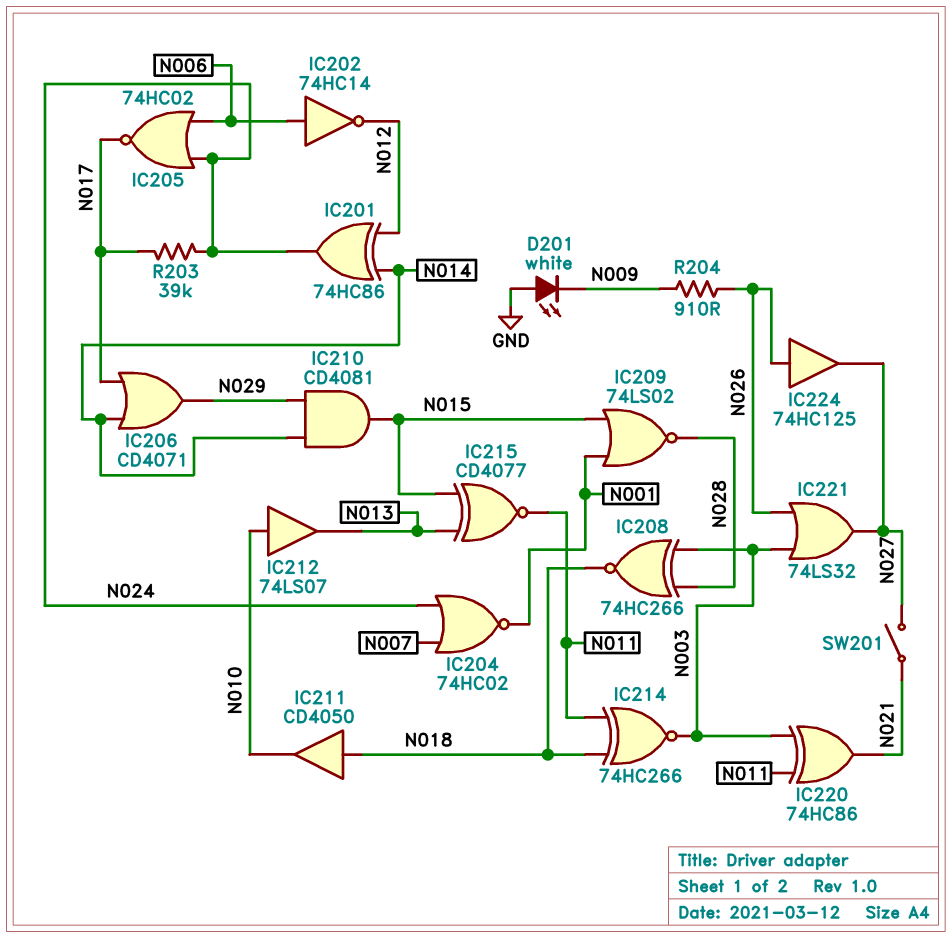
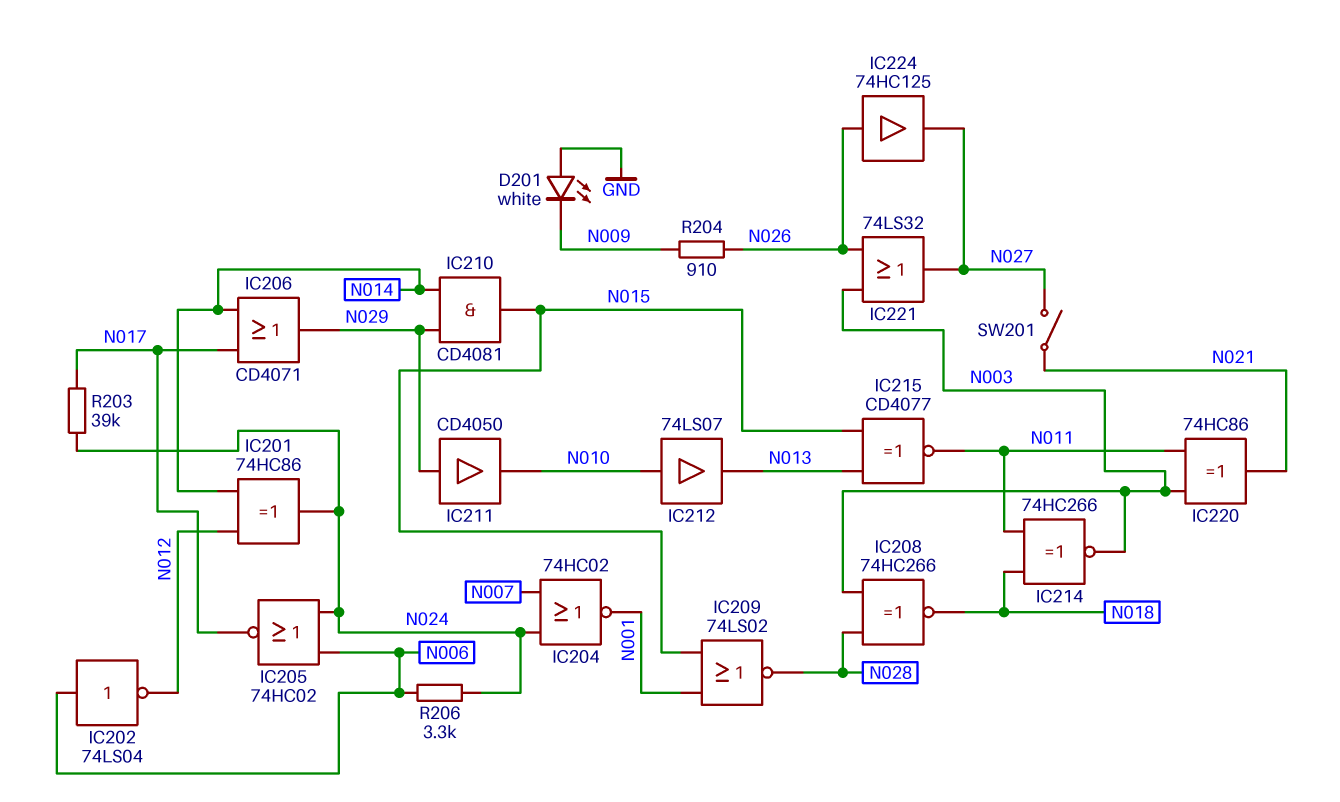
IC202: NOT 74HC14 (in N006, out N012) -> NOT 74LS04 (in N006, out N012)
IC211: buffer CD4050 (in N018, out N010) -> buffer CD4050 (in N029, out N010)
R206: none -> 3.3k (N006, N024)

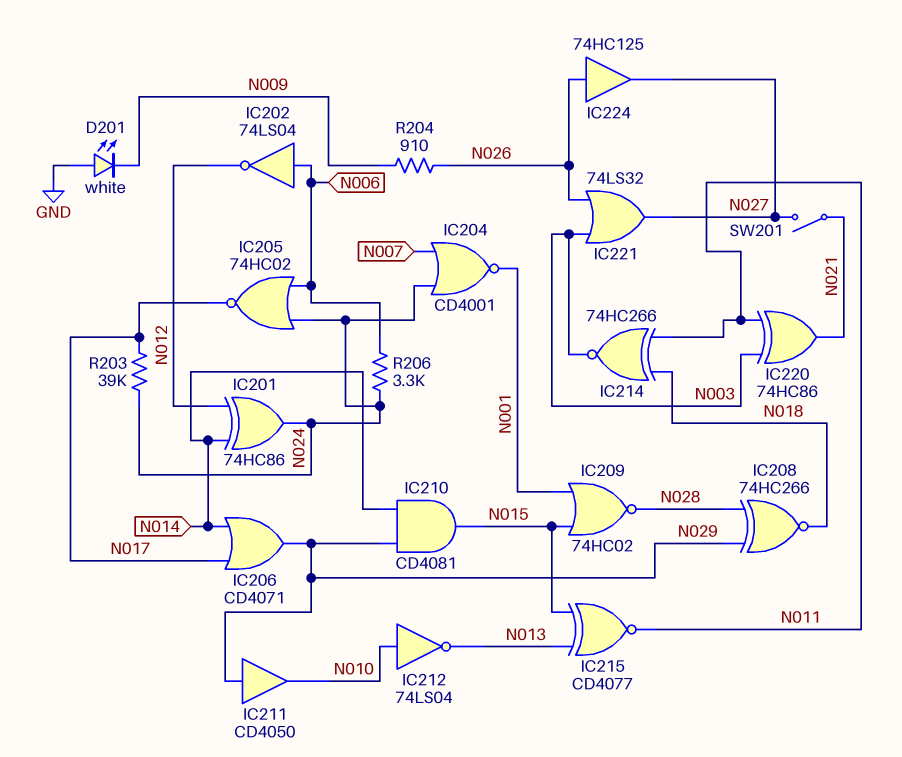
IC204: NOR 74HC02 (in N007, in N024, out N001) -> NOR CD4001 (in N007, in N024, out N001)
IC208: XNOR 74HC266 (in N003, in N028, out N018) -> XNOR 74HC266 (in N028, in N029, out N018)
IC209: NOR 74LS02 (in N001, in N015, out N028) -> NOR 74HC02 (in N001, in N015, out N028)
IC212: buffer 74LS07 (in N010, out N013) -> NOT 74LS04 (in N010, out N013)

